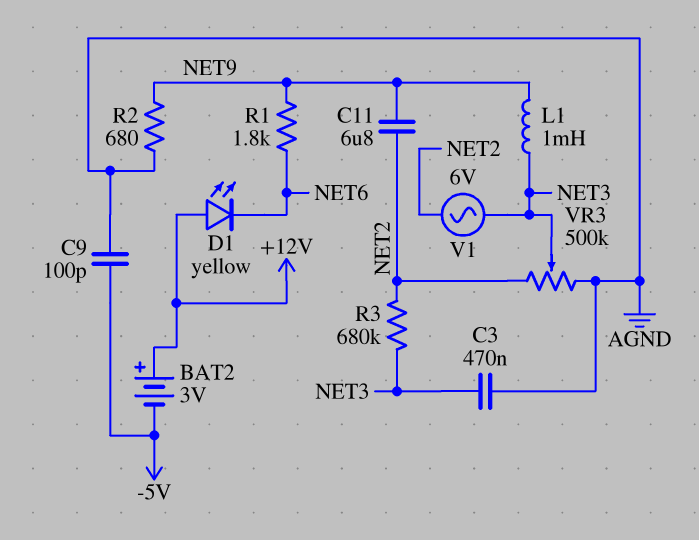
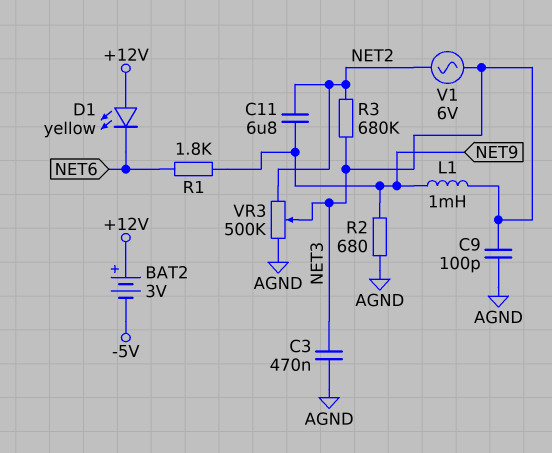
C9: 100pF (-5V, AGND) -> 100pF (AGND, NET3)

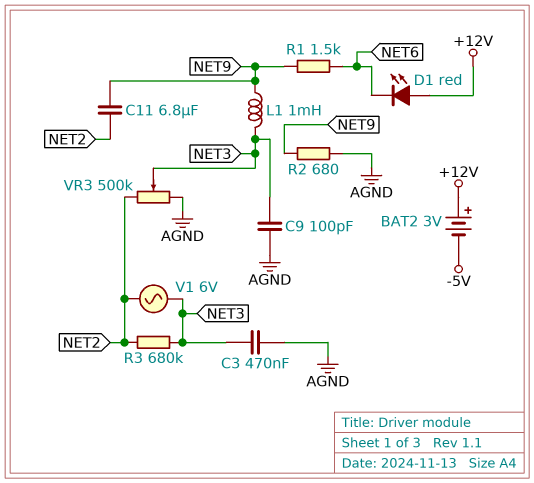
D1: LED yellow (A +12V, K NET6) -> LED red (A +12V, K NET6)
R1: 1.8k (NET6, NET9) -> 1.5k (NET6, NET9)

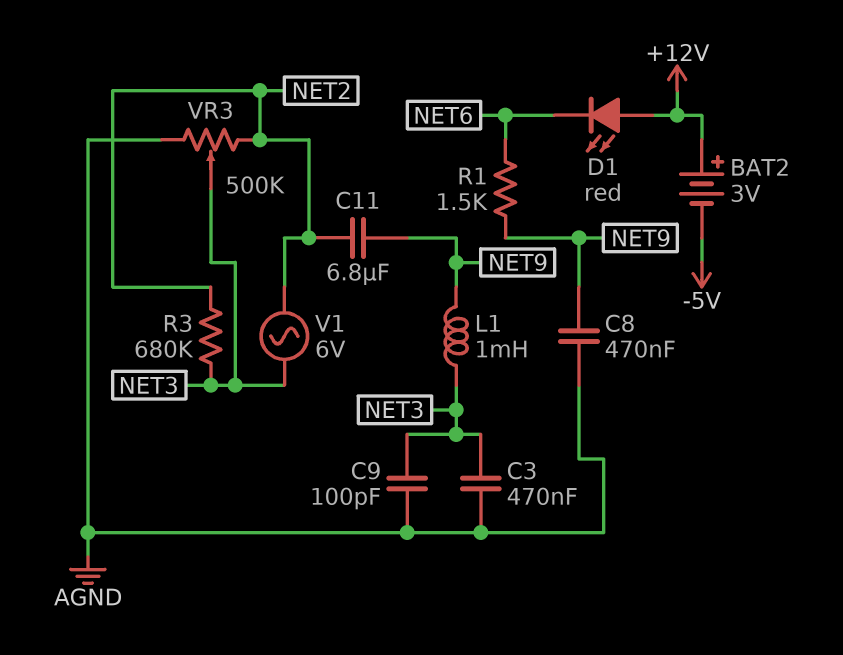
C8: none -> 470nF (AGND, NET9)
R2: 680 (AGND, NET9) -> none

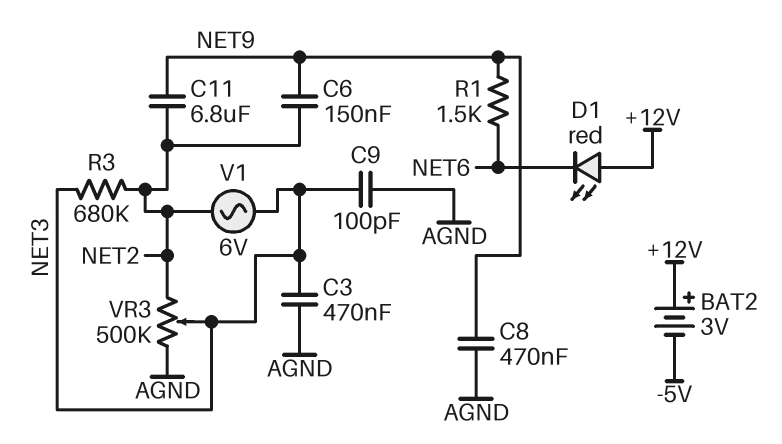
C6: none -> 150nF (NET2, NET9)
L1: 1mH (NET3, NET9) -> none

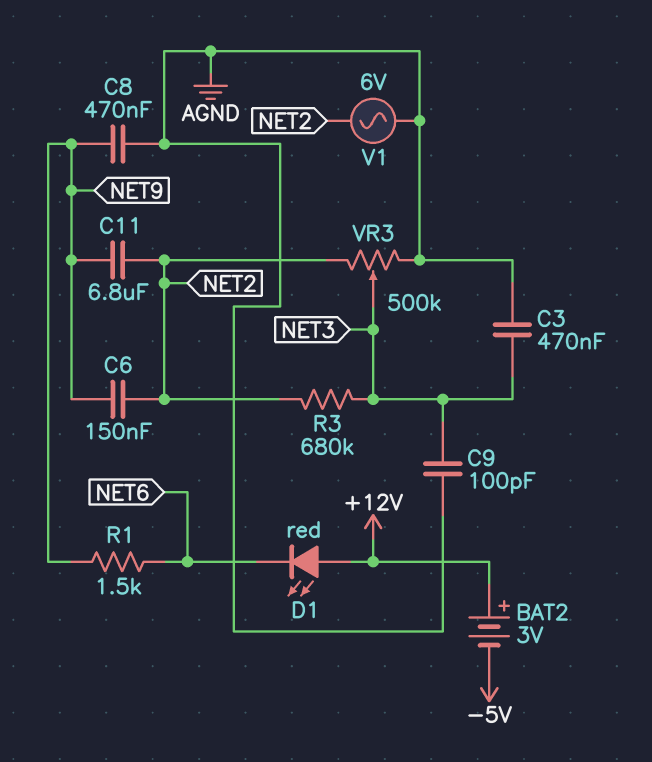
V1: AC 6V (NET2, NET3) -> AC 6V (AGND, NET2)

